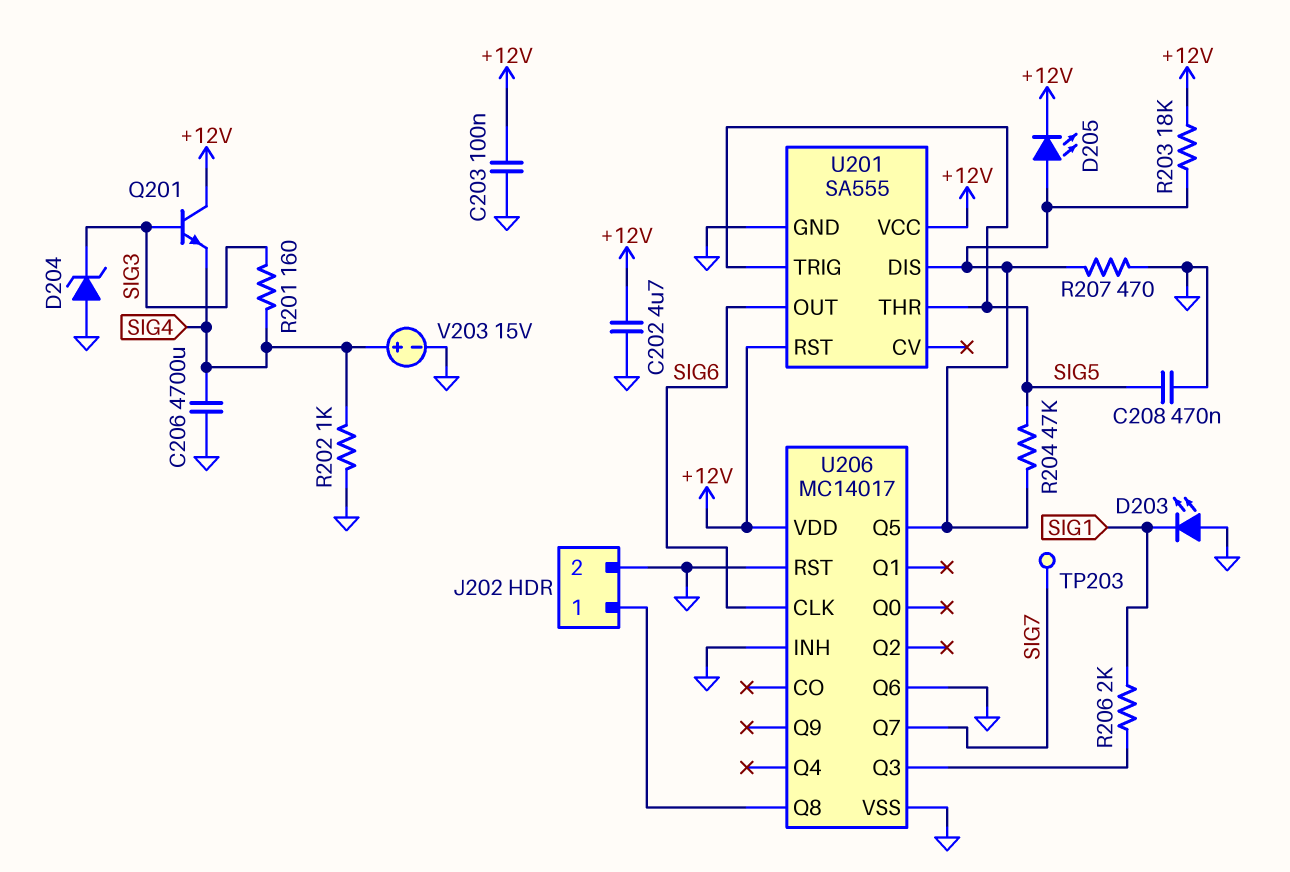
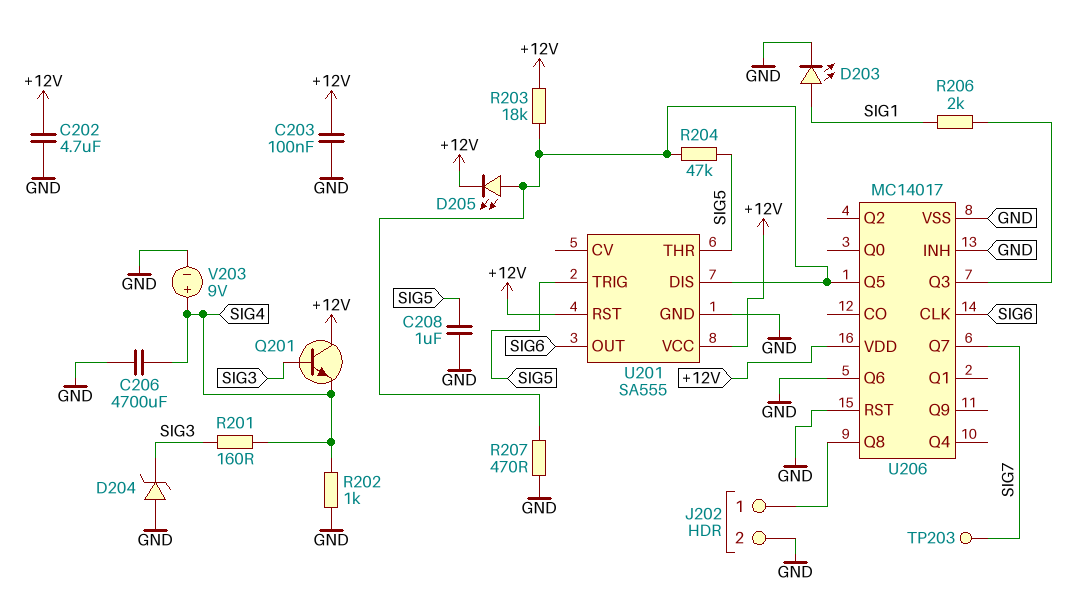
C208: 470nF (GND, SIG5) -> 1uF (GND, SIG5)
D203: LED (A GND, K SIG1) -> LED (A SIG1, K GND)
V203: 15V (plus SIG4, minus GND) -> 9V (plus SIG4, minus GND)

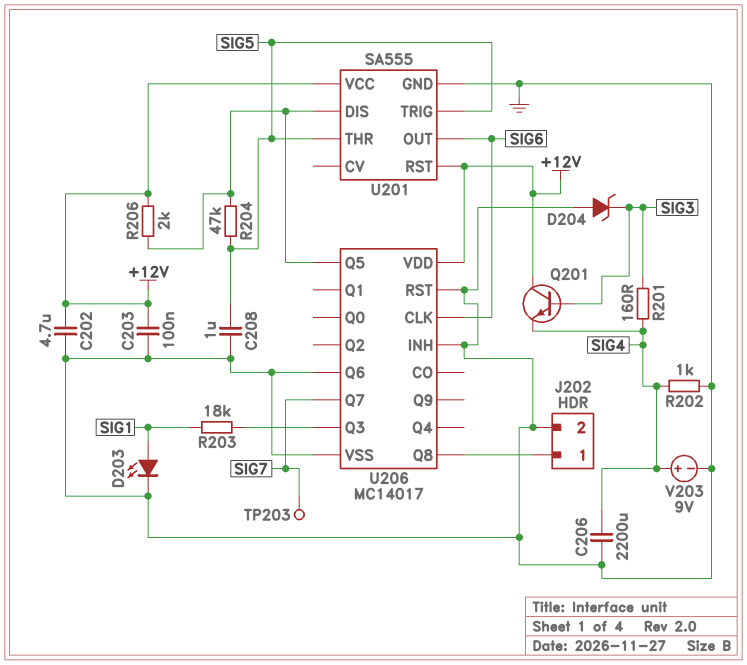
C206: 4700uF (GND, SIG4) -> 2200uF (GND, SIG4)
D205: LED (A U201/DIS, K +12V) -> none
R203: 18k (+12V, U201/DIS) -> 18k (SIG1, U206/Q3)
R206: 2k (SIG1, U206/Q3) -> 2k (+12V, U201/DIS)
R207: 470 (GND, U201/DIS) -> none

